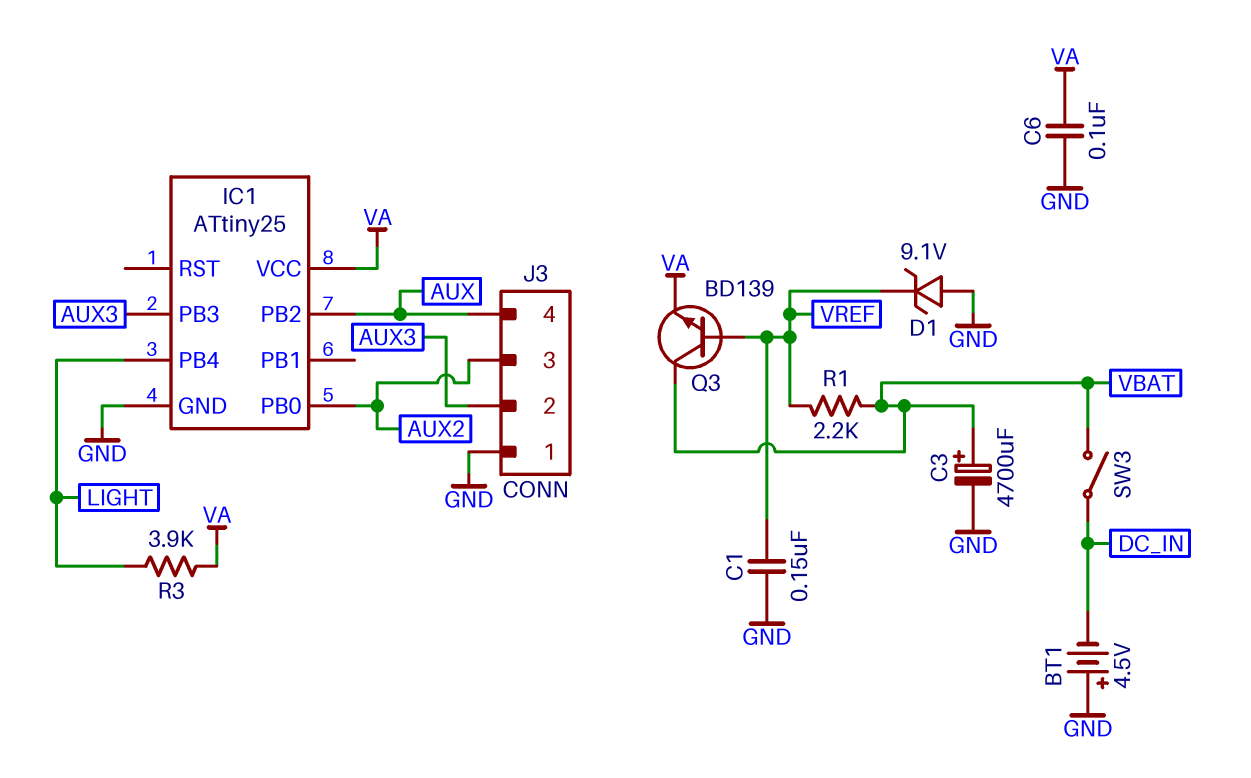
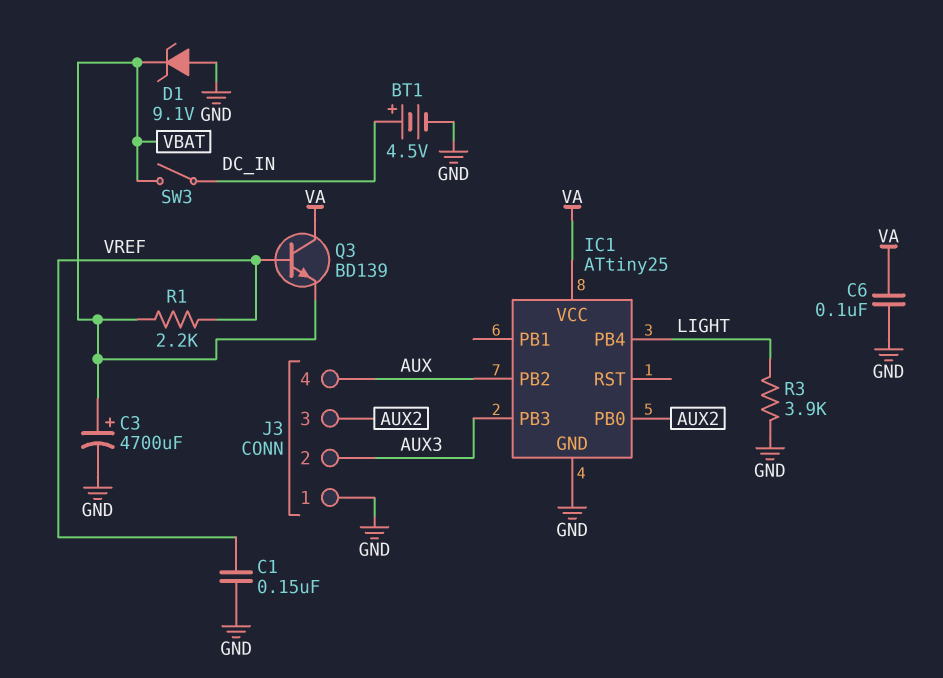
BT1: 4.5V (plus GND, minus DC_IN) -> 4.5V (plus DC_IN, minus GND)
D1: zener 9.1V (A GND, K VREF) -> zener 9.1V (A GND, K VBAT)
Q3: NPN BD139 (B VREF, C VBAT, E VA) -> NPN BD139 (B VREF, C VA, E VBAT)
R3: 3.9k (LIGHT, VA) -> 3.9k (GND, LIGHT)

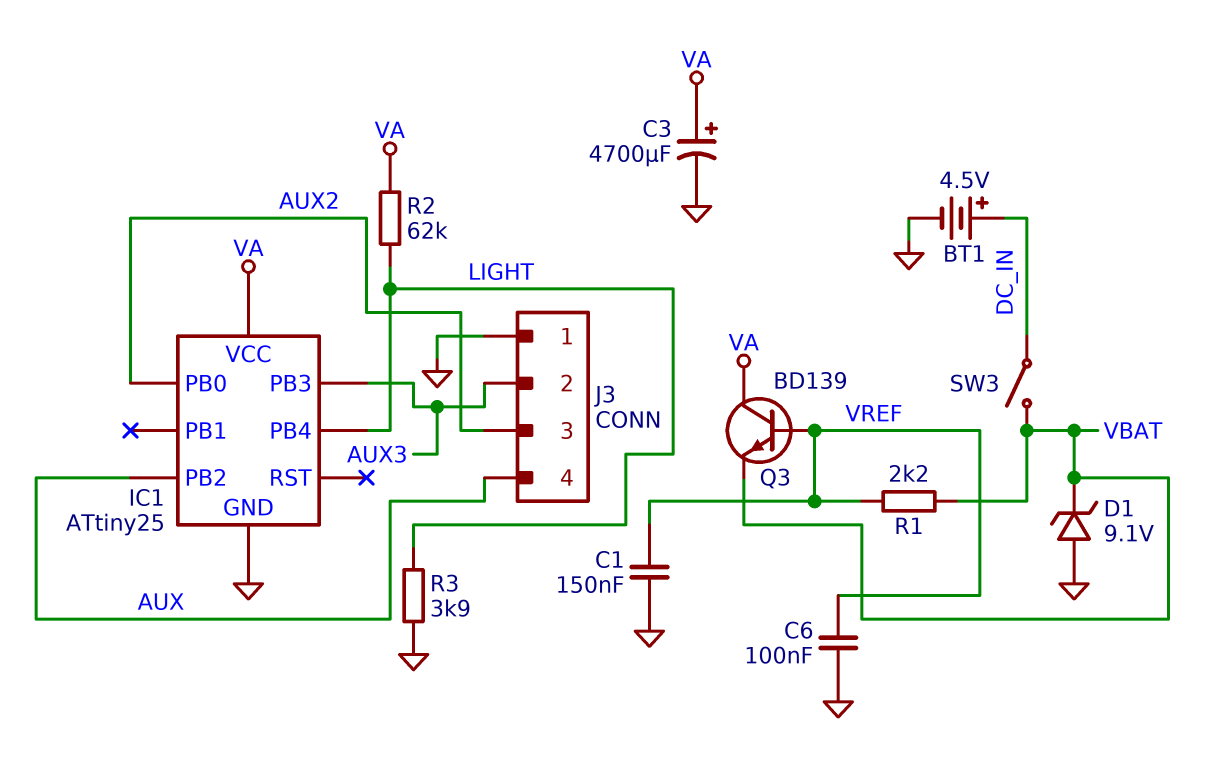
C3: 4700uF (plus VBAT, minus GND) -> 4700uF (plus VA, minus GND)
C6: 100nF (GND, VA) -> 100nF (GND, VREF)
R2: none -> 62k (LIGHT, VA)

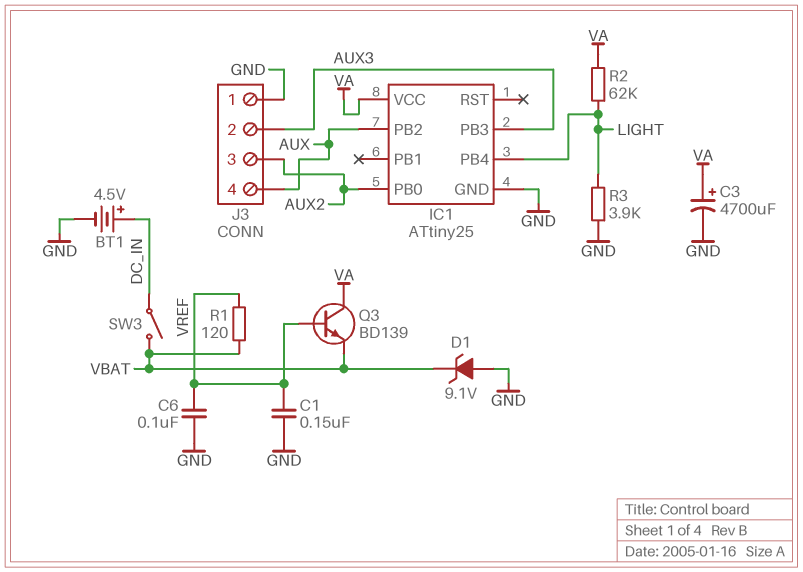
R1: 2.2k (VBAT, VREF) -> 120 (VBAT, VREF)

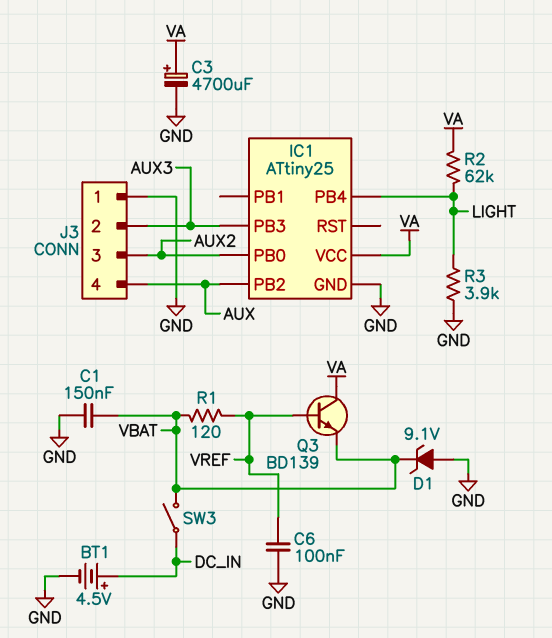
C1: 150nF (GND, VREF) -> 150nF (GND, VBAT)

